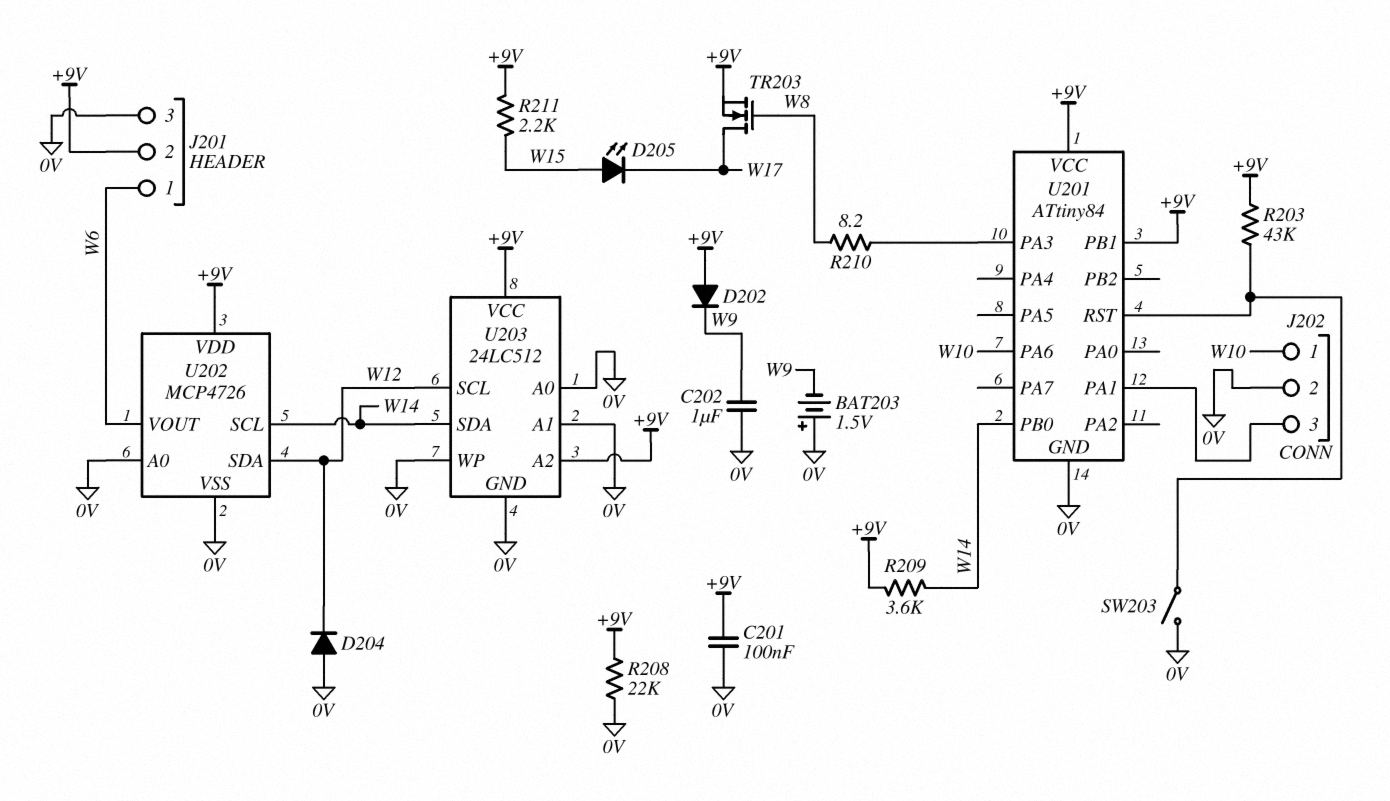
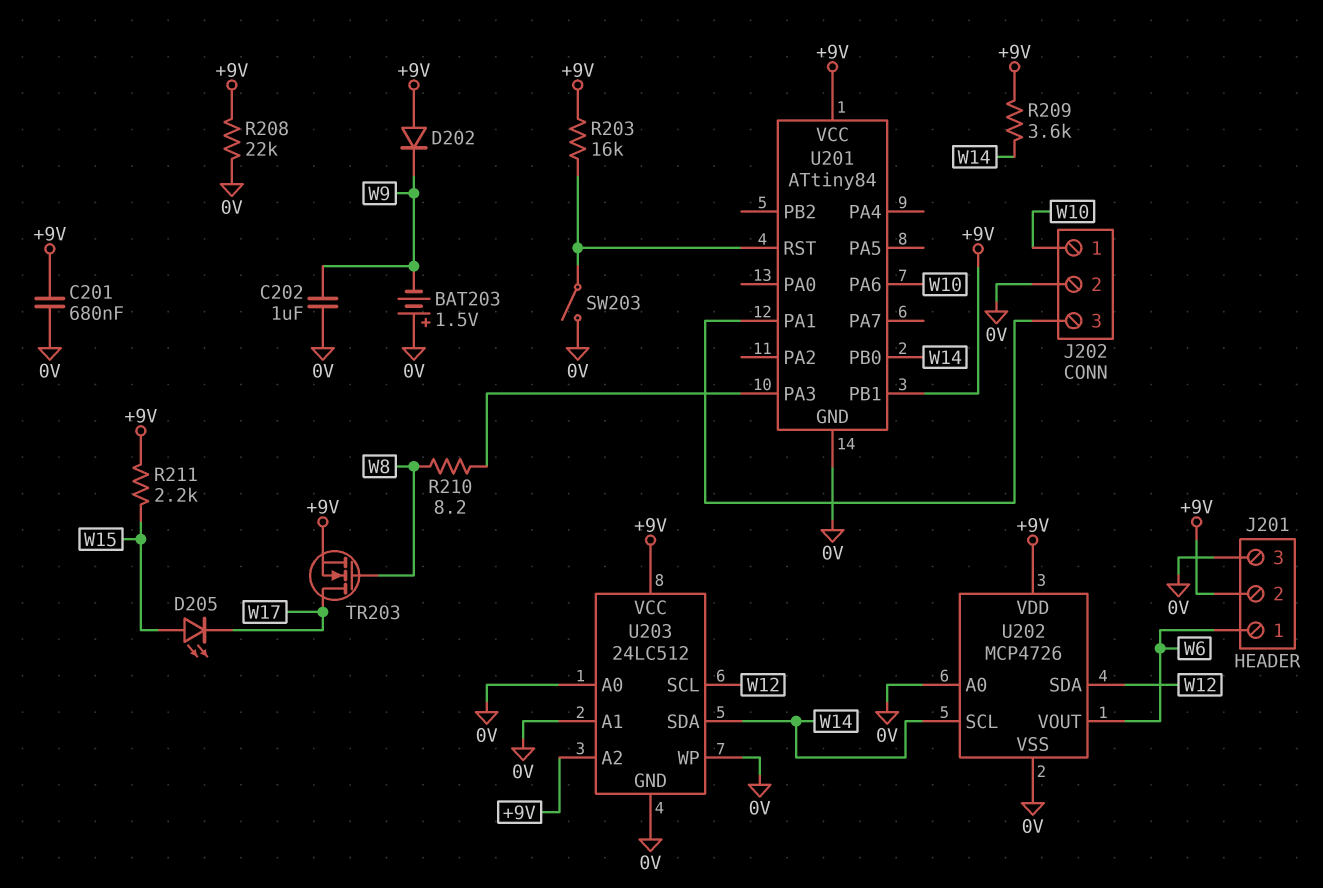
C201: 100nF (+9V, 0V) -> 680nF (+9V, 0V)
D204: diode (A 0V, K W12) -> none
R203: 43k (+9V, U201/RST) -> 16k (+9V, U201/RST)

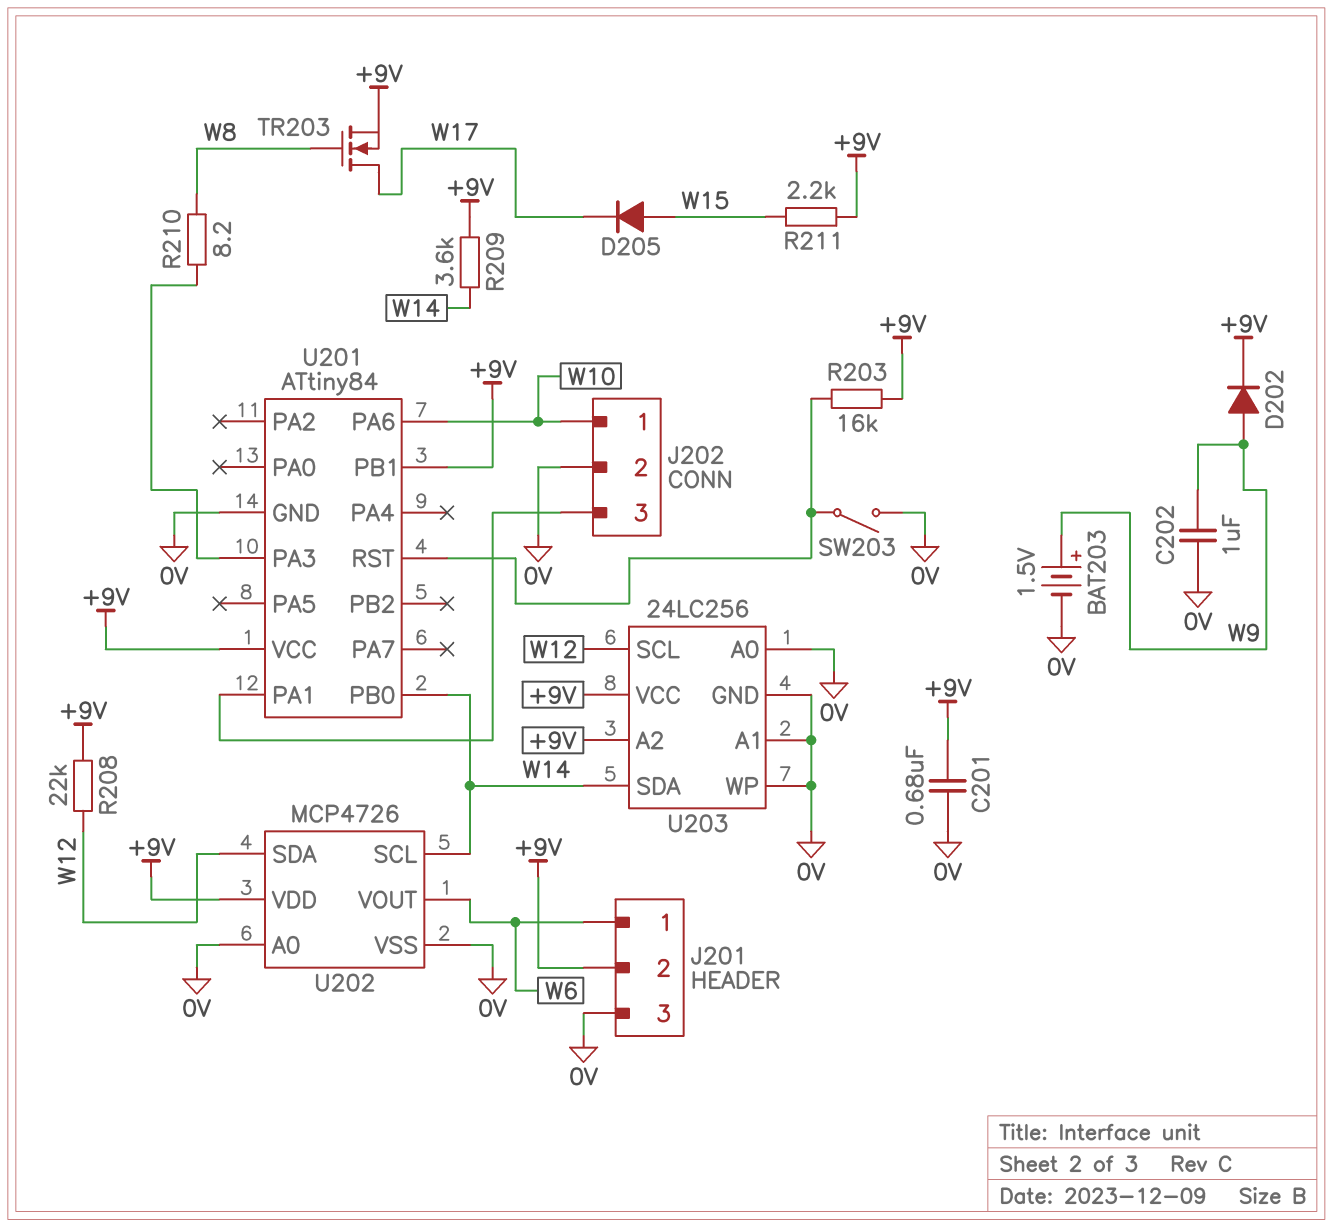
BAT203: 1.5V (plus 0V, minus W9) -> 1.5V (plus W9, minus 0V)
D202: diode (A +9V, K W9) -> diode (A W9, K +9V)
D205: LED (A W15, K W17) -> diode (A W15, K W17)
R208: 22k (+9V, 0V) -> 22k (+9V, W12)
U203: 24LC512 -> 24LC256

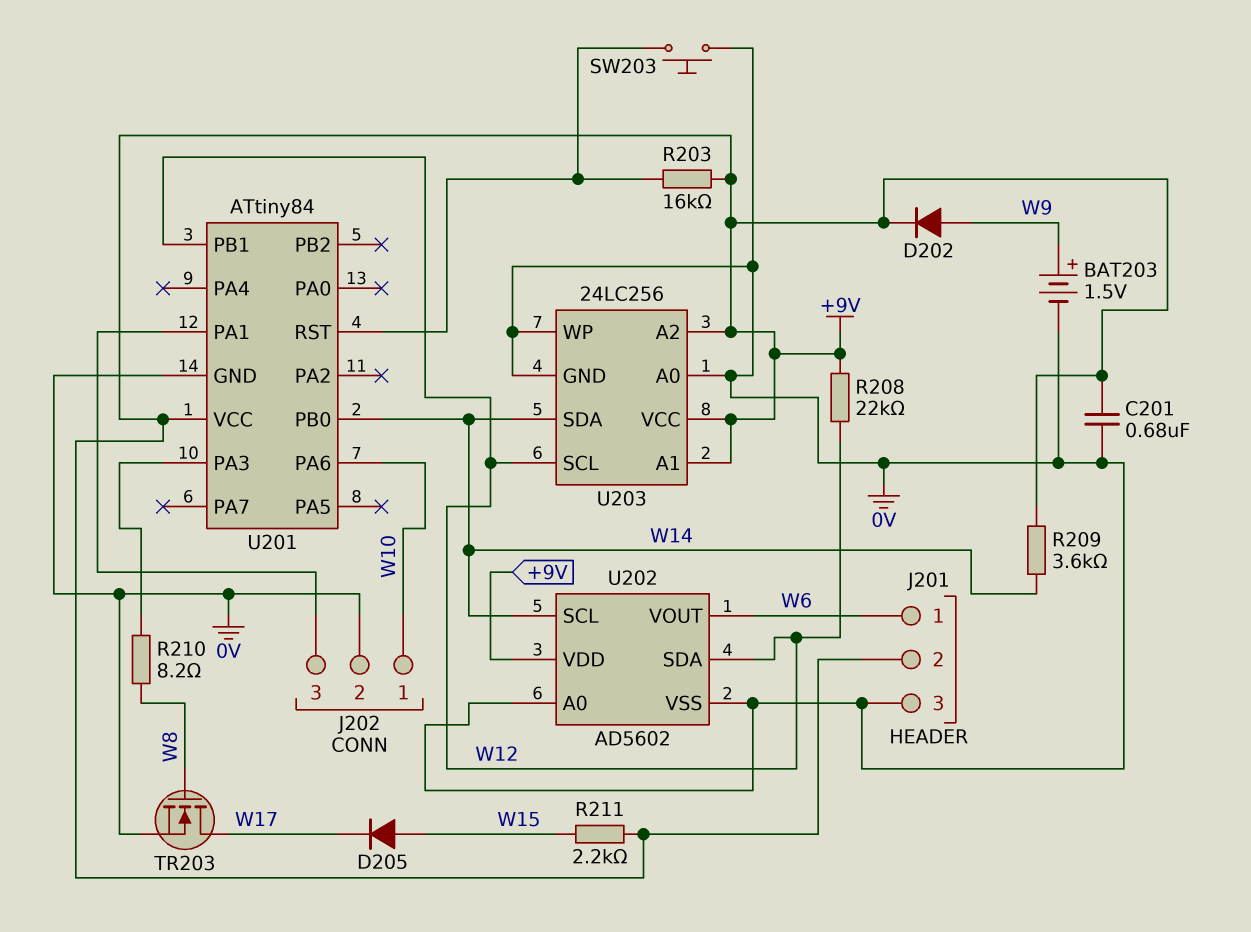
C202: 1uF (0V, W9) -> none
SW203: switch (0V, U201/RST) -> button (0V, U201/RST)
TR203: NMOS (G W8, D W17, S +9V) -> NMOS (G W8, D W17, S 0V)
U201 pin PB1: +9V -> W12
U202: MCP4726 -> AD5602
U203 pin A1: 0V -> +9V

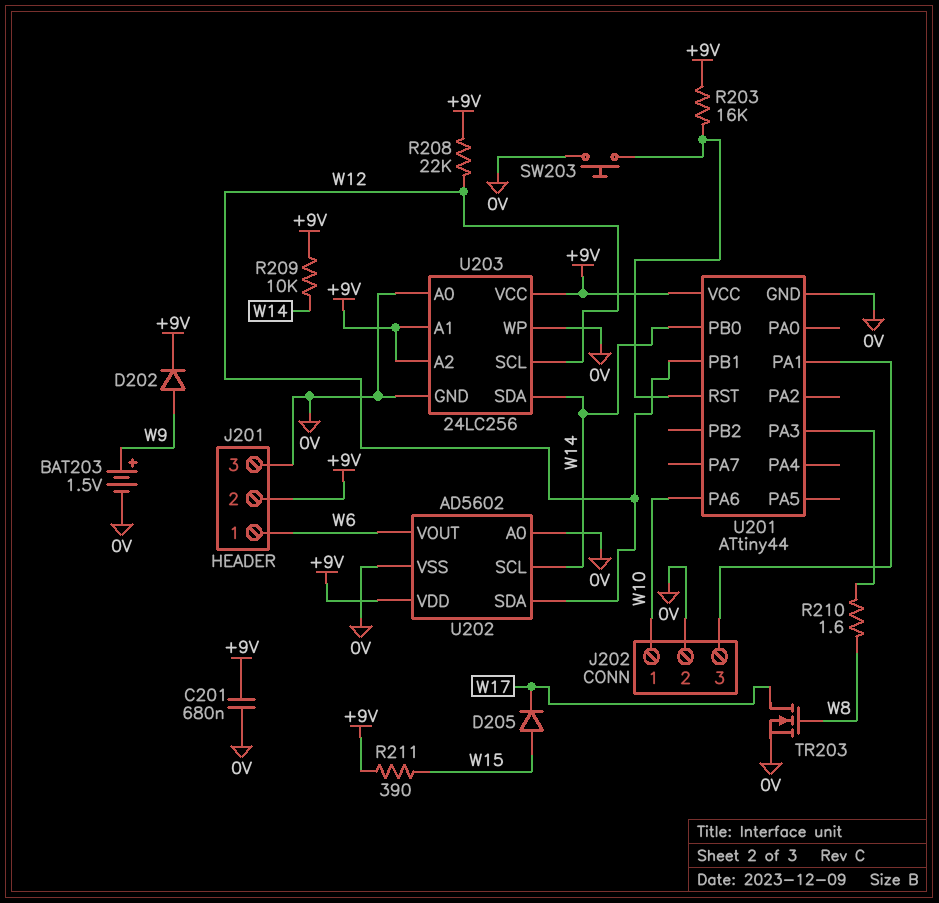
R209: 3.6k (+9V, W14) -> 10k (+9V, W14)
R210: 8.2 (U201/PA3, W8) -> 1.6 (U201/PA3, W8)
R211: 2.2k (+9V, W15) -> 390 (+9V, W15)
U201: ATtiny84 -> ATtiny44

